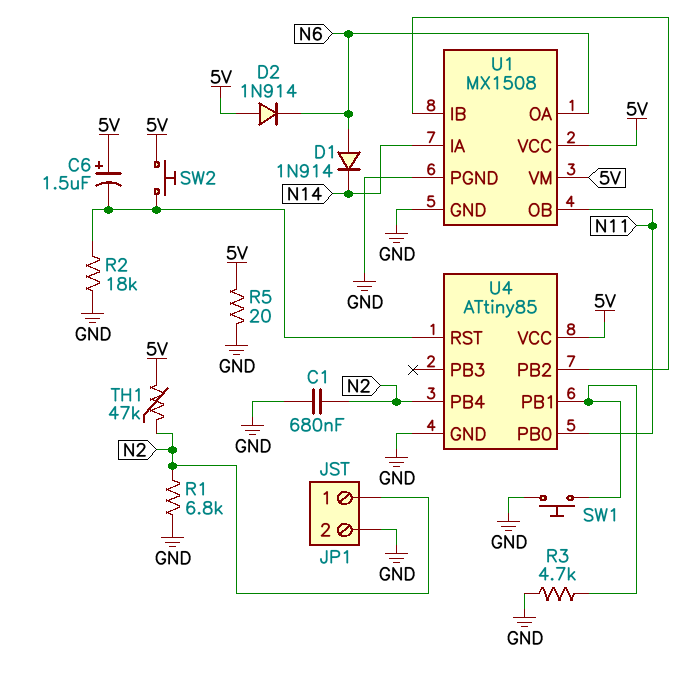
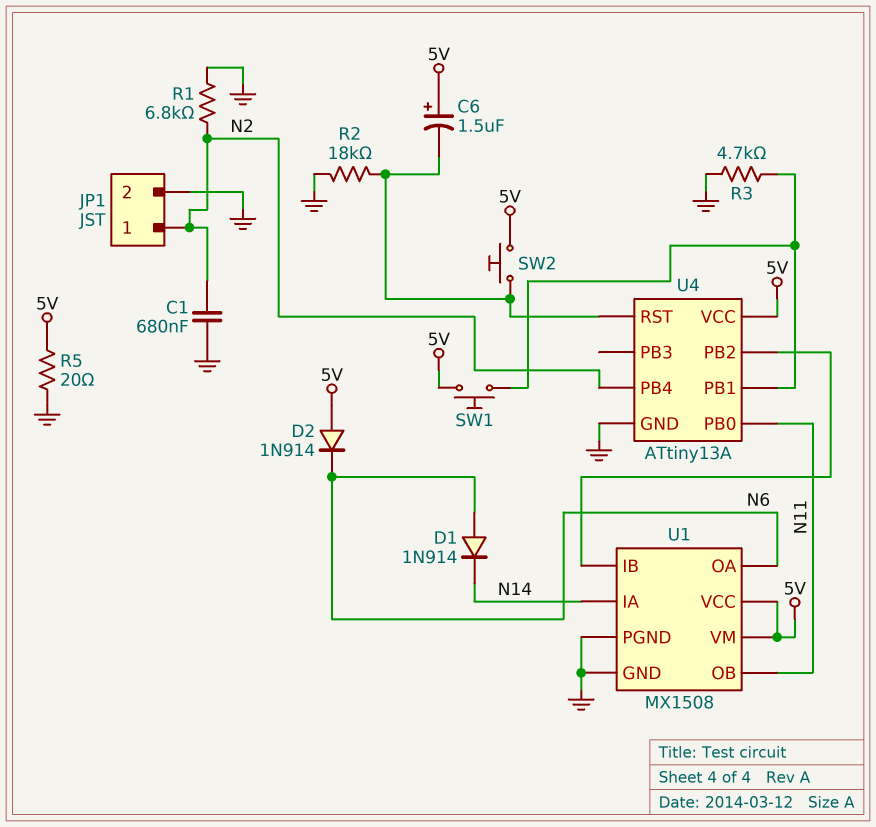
SW1: button (GND, U4/PB1) -> button (5V, U4/PB1)
TH1: 47k (5V, N2) -> none
U4: ATtiny85 -> ATtiny13A

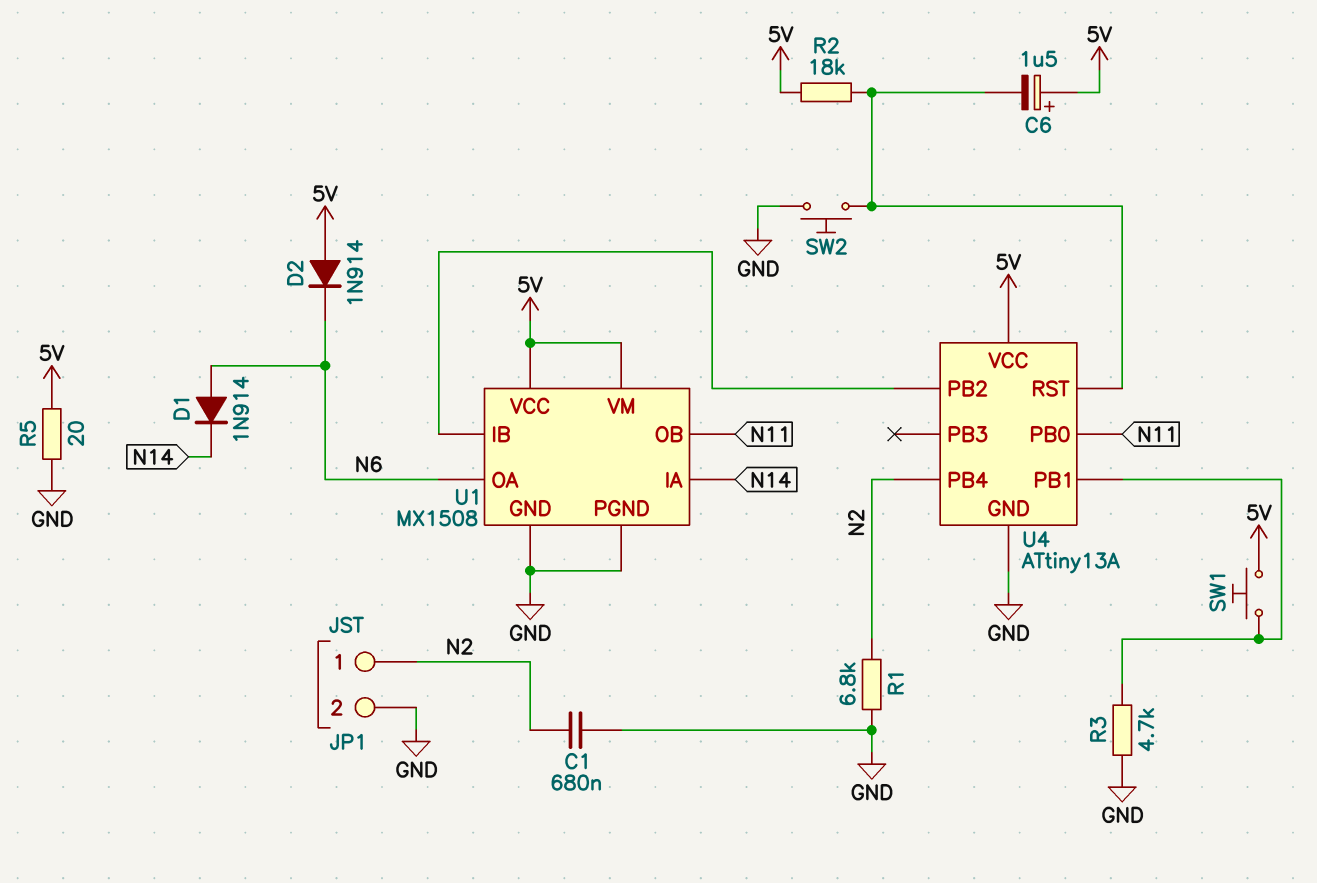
R2: 18k (GND, U4/RST) -> 18k (5V, U4/RST)
SW2: button (5V, U4/RST) -> button (GND, U4/RST)

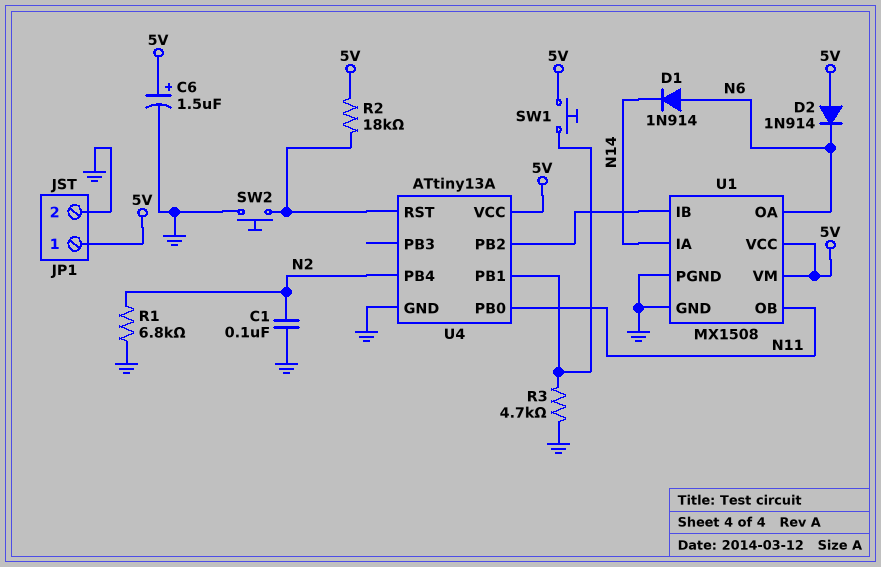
C1: 680nF (GND, N2) -> 100nF (GND, N2)
C6: 1.5uF (plus 5V, minus U4/RST) -> 1.5uF (plus 5V, minus GND)
JP1 pin 1: N2 -> 5V
R5: 20 (5V, GND) -> none

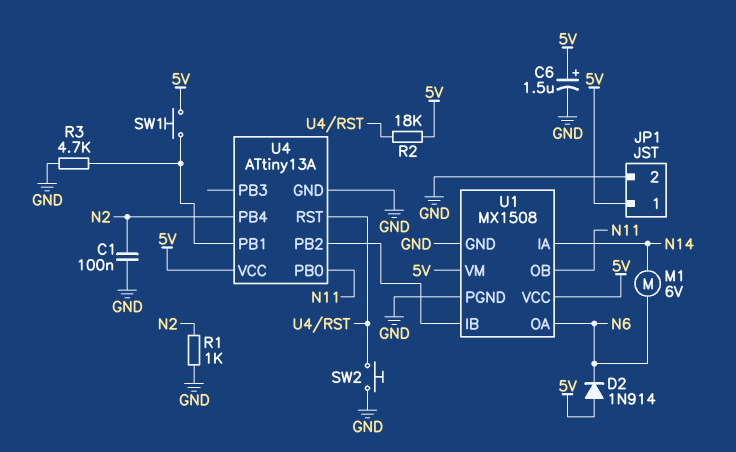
D1: diode 1N914 (A N6, K N14) -> none
M1: none -> motor 6V (N6, N14)
R1: 6.8k (GND, N2) -> 1k (GND, N2)

